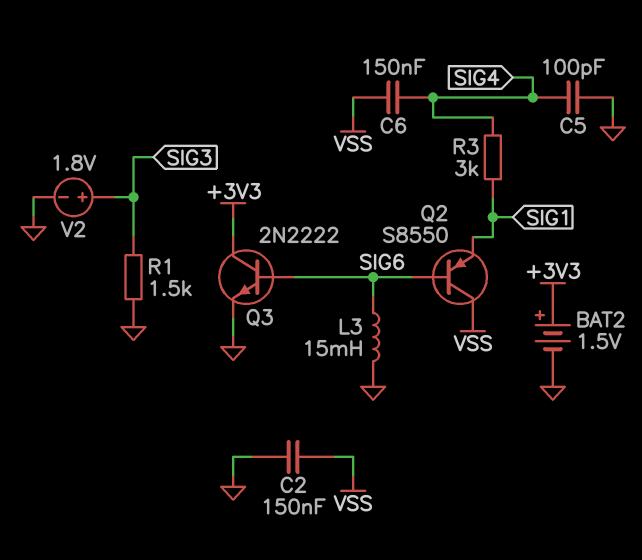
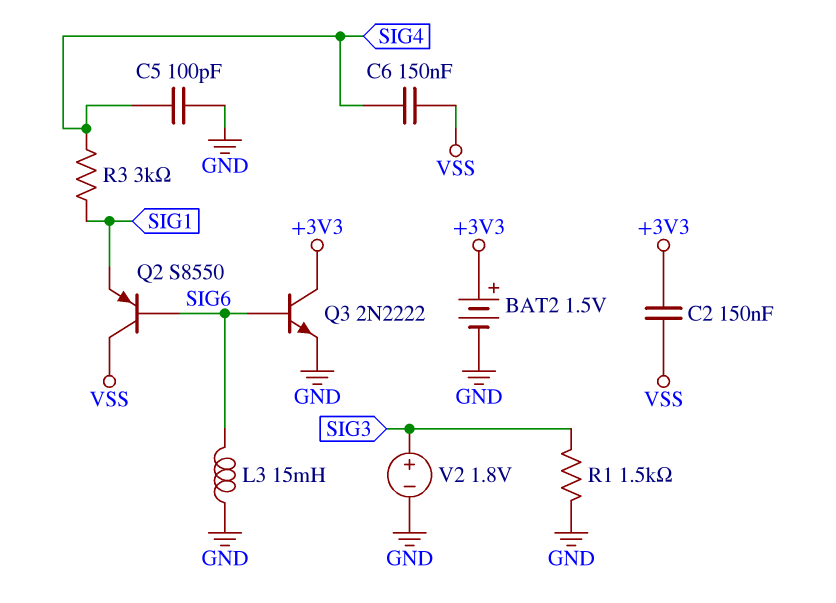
C2: 150nF (GND, VSS) -> 150nF (+3V3, VSS)

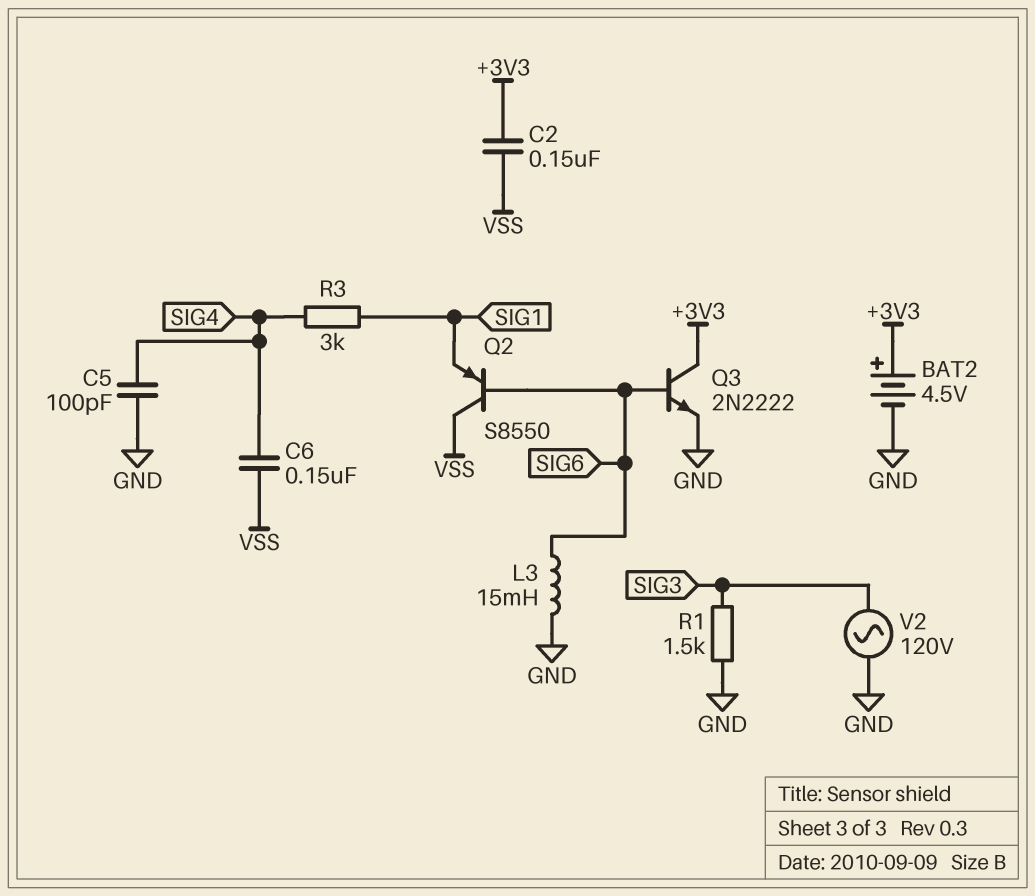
BAT2: 1.5V (plus +3V3, minus GND) -> 4.5V (plus +3V3, minus GND)
V2: 1.8V (plus SIG3, minus GND) -> AC 120V (GND, SIG3)

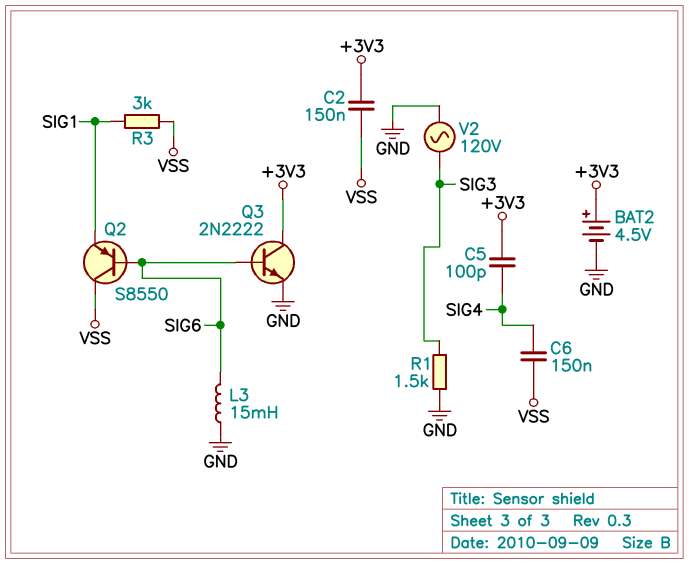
C5: 100pF (GND, SIG4) -> 100pF (+3V3, SIG4)
R3: 3k (SIG1, SIG4) -> 3k (SIG1, VSS)

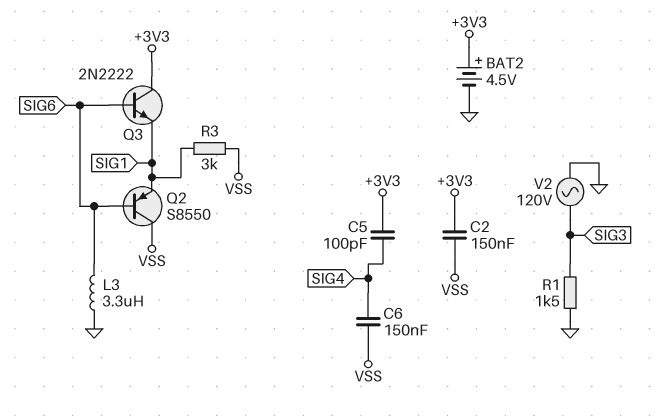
L3: 15mH (GND, SIG6) -> 3.3uH (GND, SIG6)
Q3: NPN 2N2222 (B SIG6, C +3V3, E GND) -> NPN 2N2222 (B SIG6, C +3V3, E SIG1)

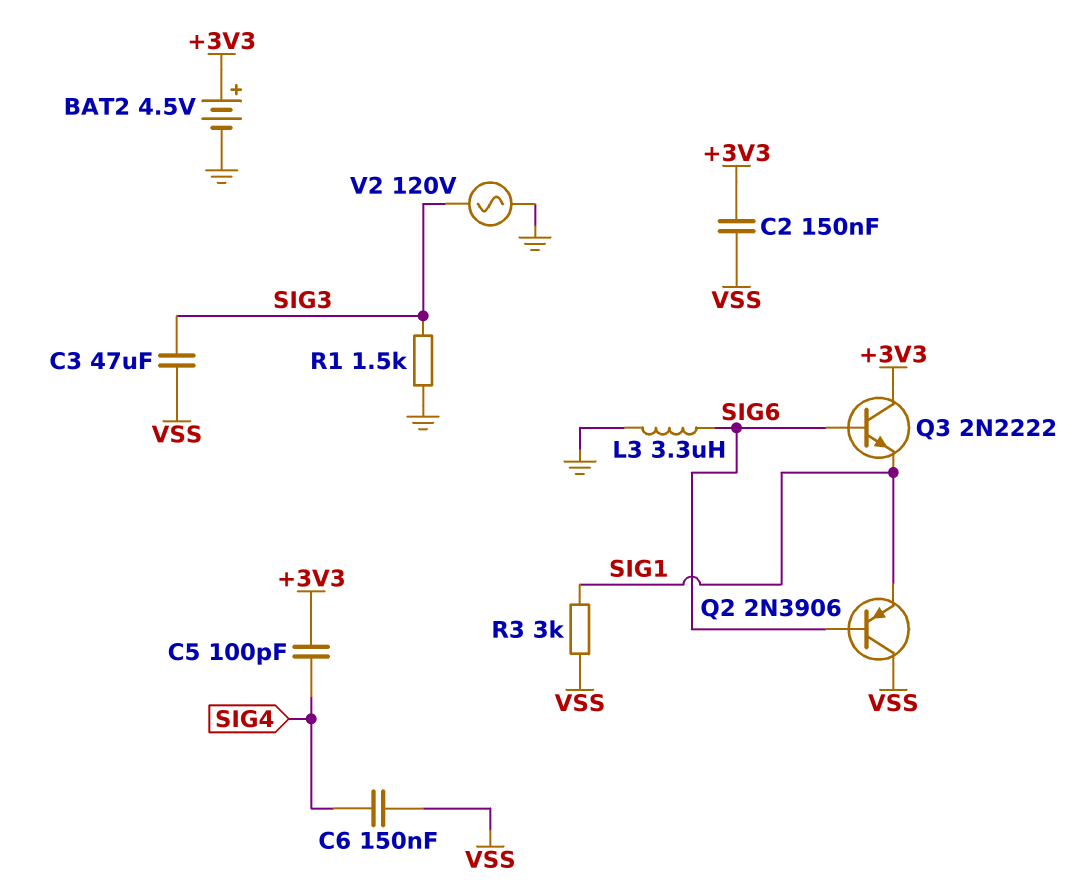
C3: none -> 47uF (SIG3, VSS)
Q2: PNP S8550 (B SIG6, C VSS, E SIG1) -> PNP 2N3906 (B SIG6, C VSS, E SIG1)

